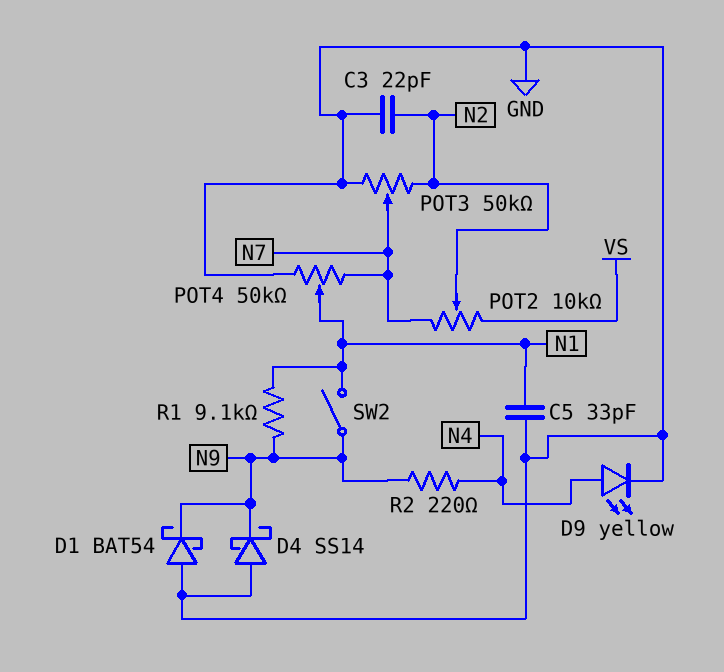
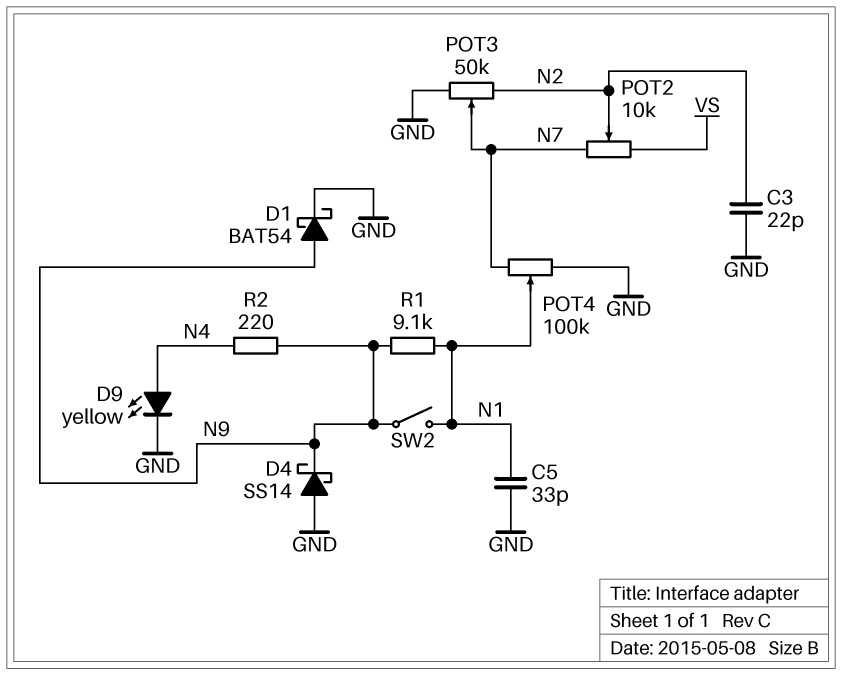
D1: schottky BAT54 (A GND, K N9) -> schottky BAT54 (A N9, K GND)
POT4: 50k (GND, N7, wiper N1) -> 100k (GND, N7, wiper N1)

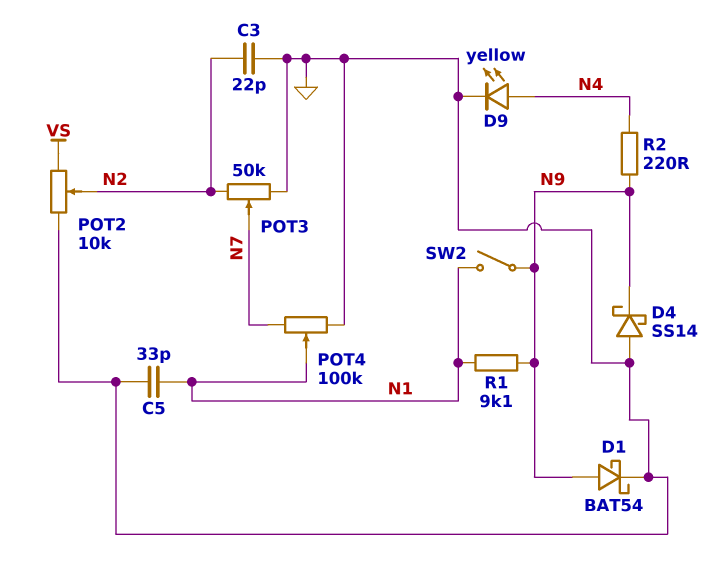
POT2: 10k (N7, VS, wiper N2) -> 10k (GND, VS, wiper N2)

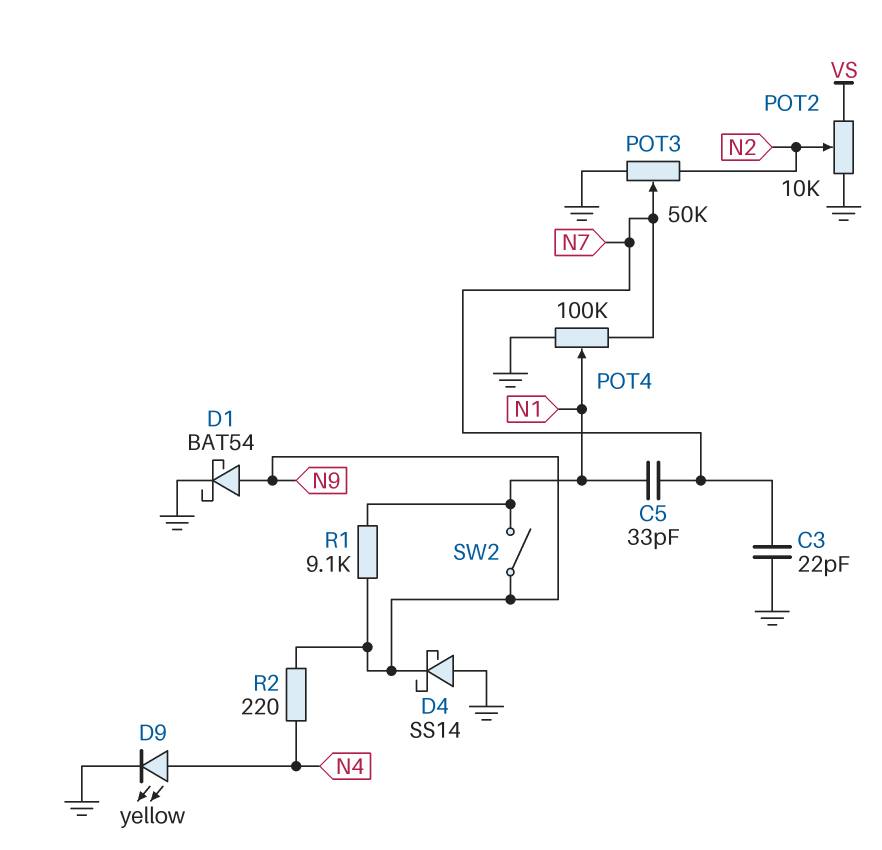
C3: 22pF (GND, N2) -> 22pF (GND, N7)
C5: 33pF (GND, N1) -> 33pF (N1, N7)

